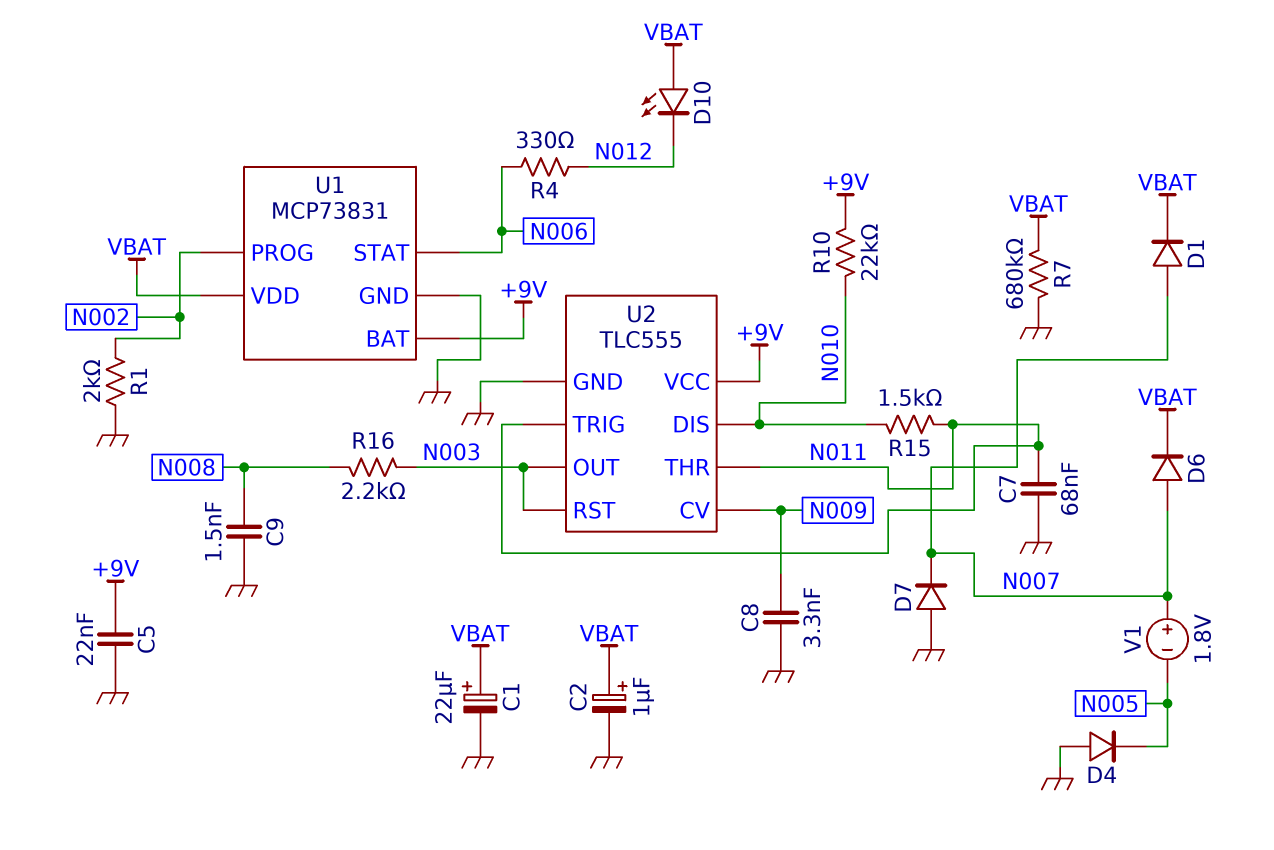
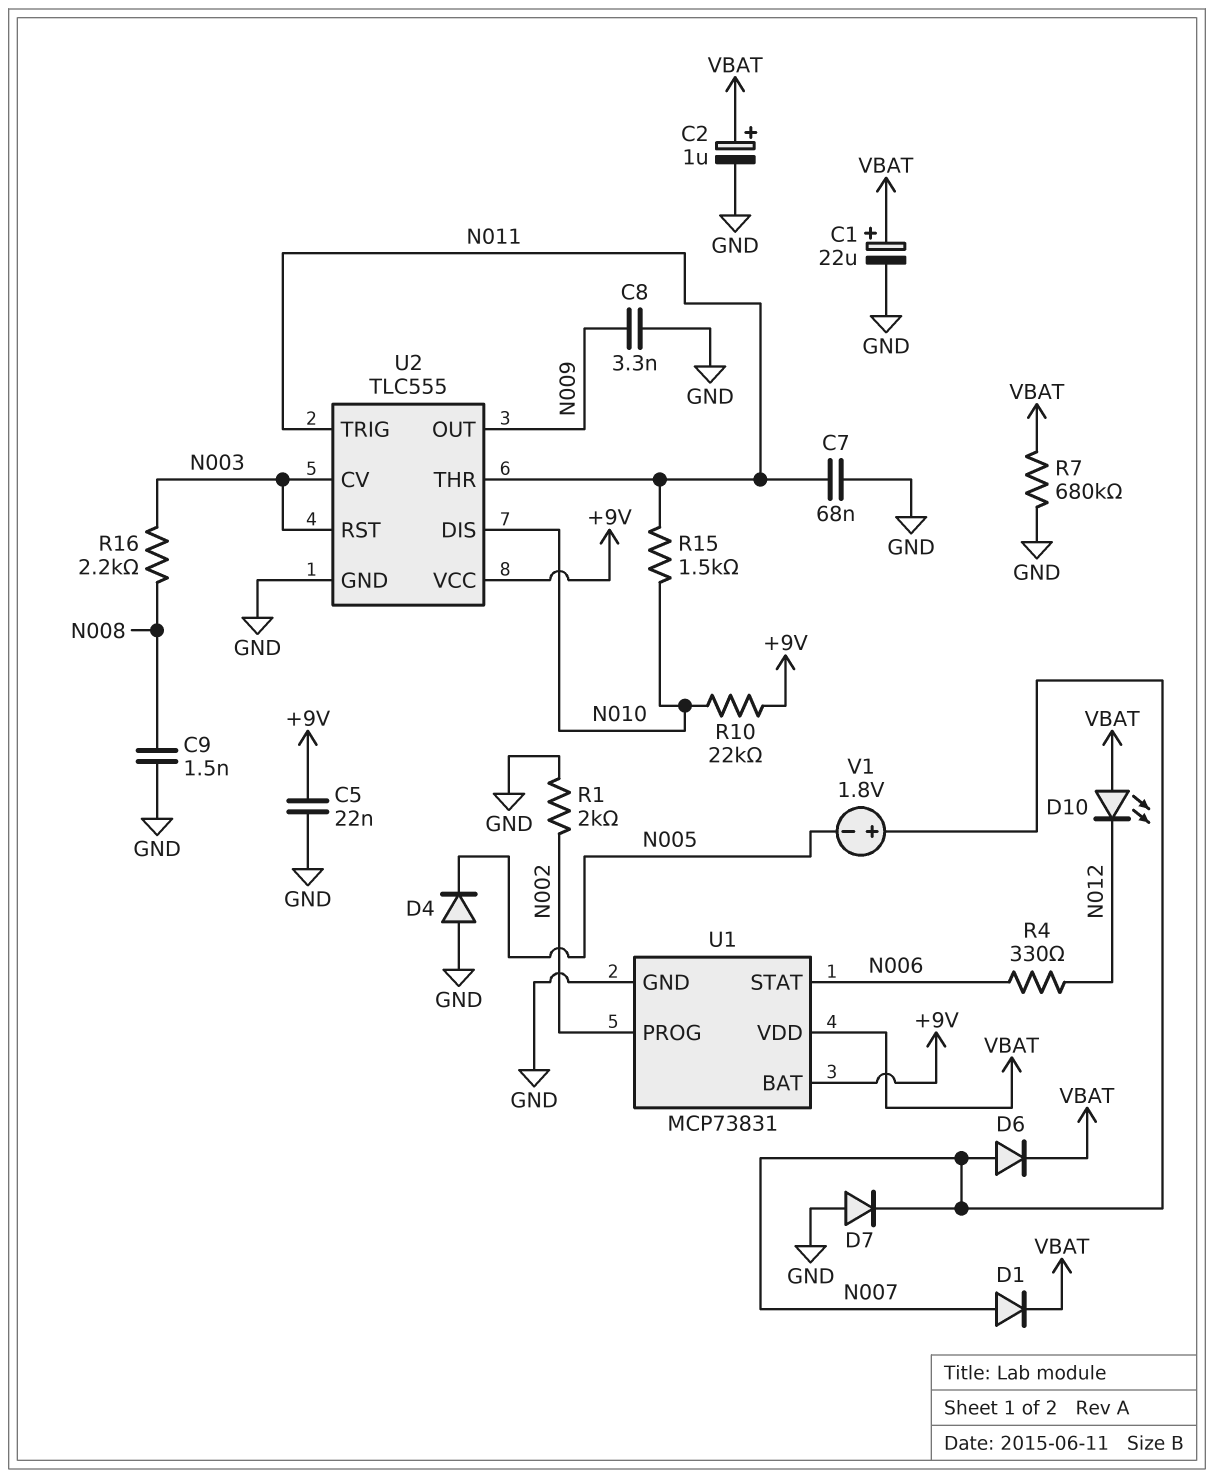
U2 pin CV: N009 -> N003
U2 pin OUT: N003 -> N009

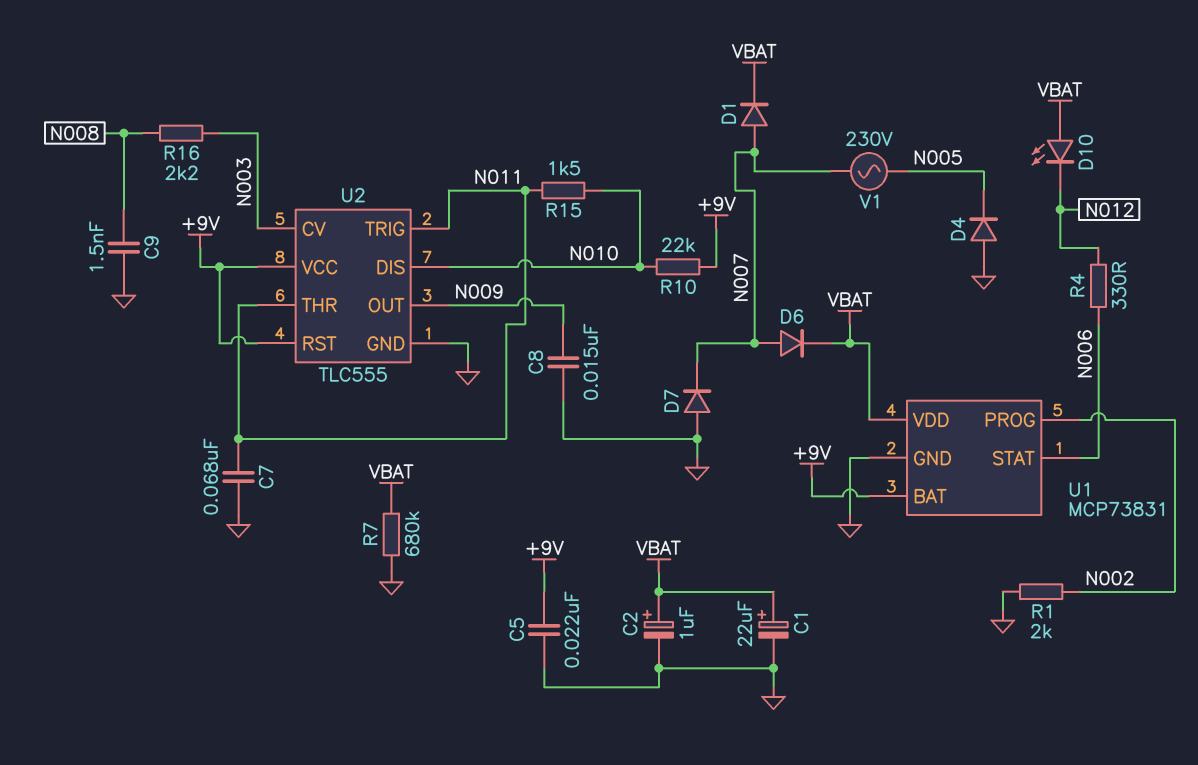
C8: 3.3nF (GND, N009) -> 15nF (GND, N009)
U2 pin RST: N003 -> +9V
V1: 1.8V (plus N007, minus N005) -> AC 230V (N005, N007)

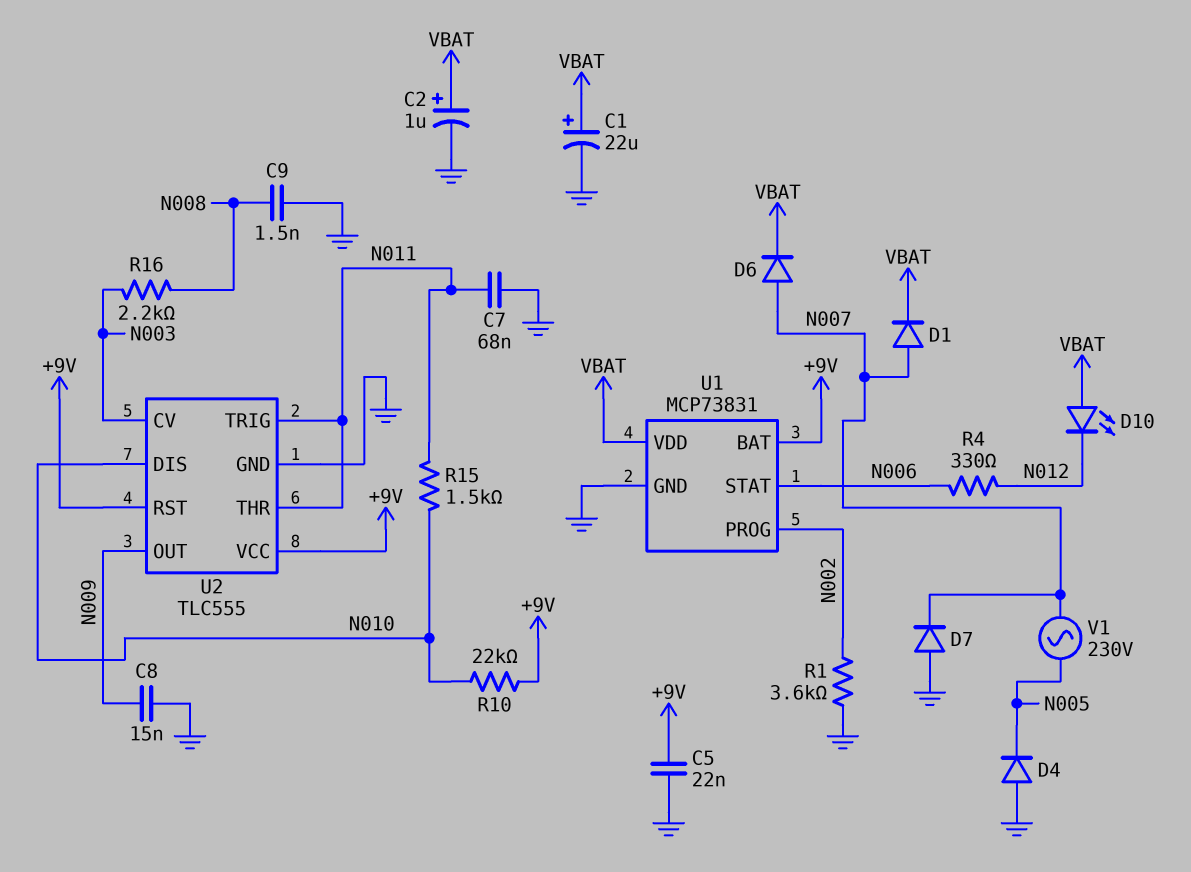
R1: 2k (GND, N002) -> 3.6k (GND, N002)
R7: 680k (GND, VBAT) -> none

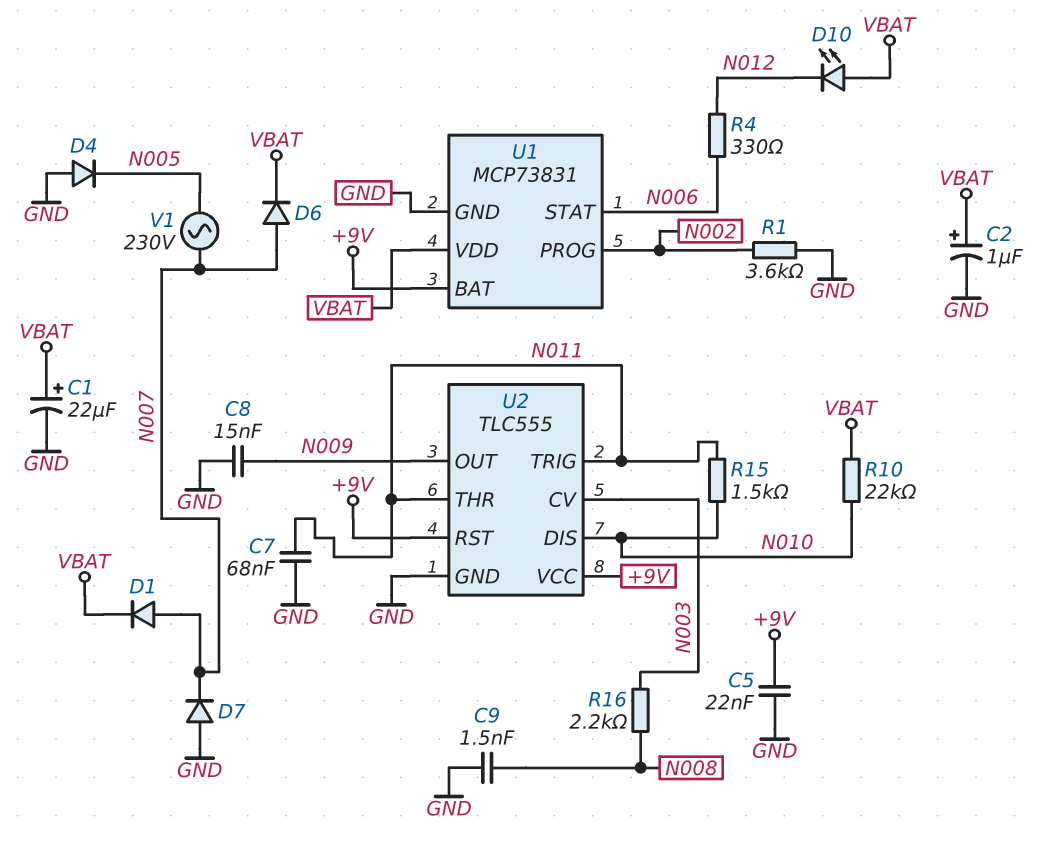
R10: 22k (+9V, N010) -> 22k (N010, VBAT)

